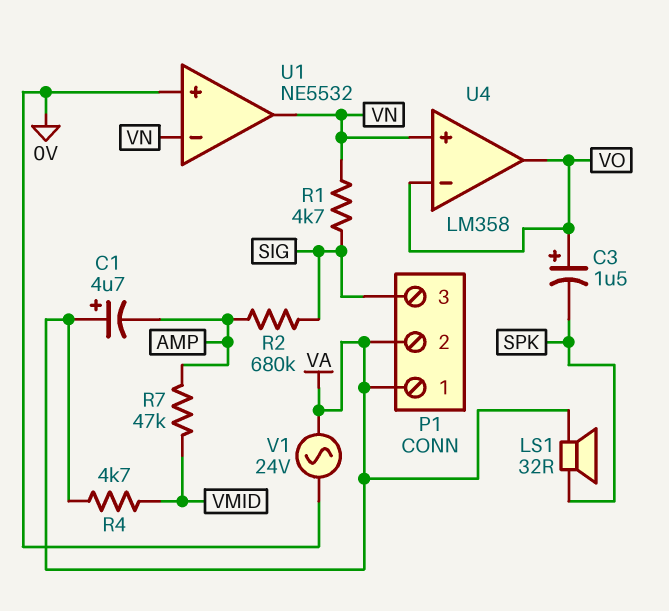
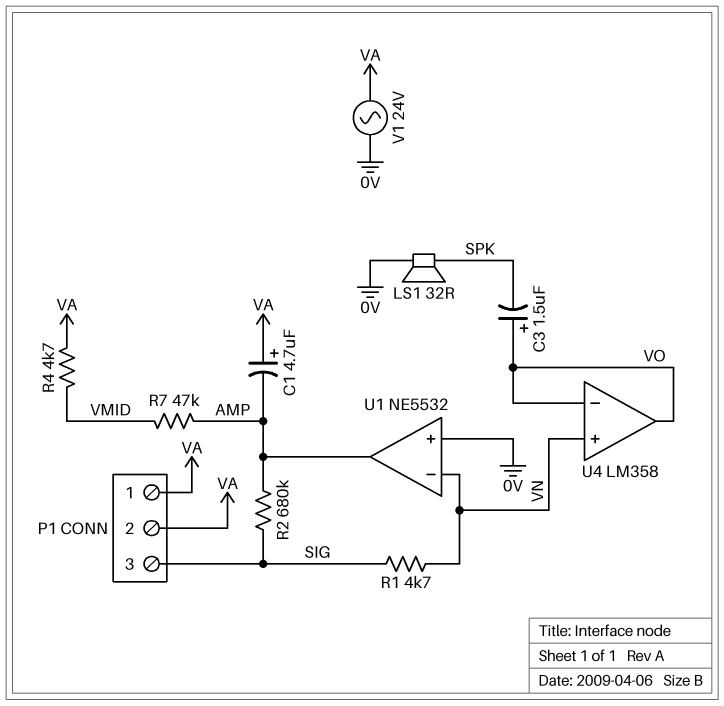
LS1: speaker 32R (SPK, VA) -> speaker 32R (0V, SPK)
U1 pin out: VN -> AMP

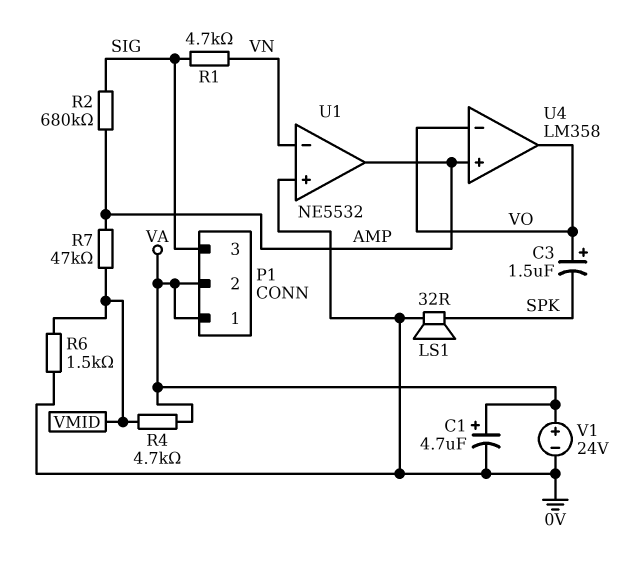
C1: 4.7uF (plus VA, minus AMP) -> 4.7uF (plus VA, minus 0V)
R6: none -> 1.5k (0V, VMID)
U4 pin in+: VN -> AMP
V1: AC 24V (0V, VA) -> 24V (plus VA, minus 0V)

